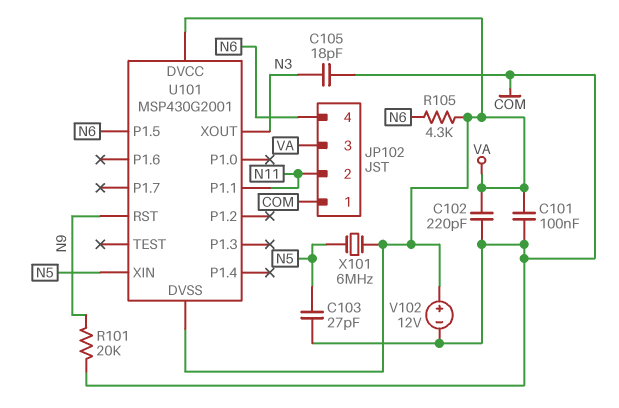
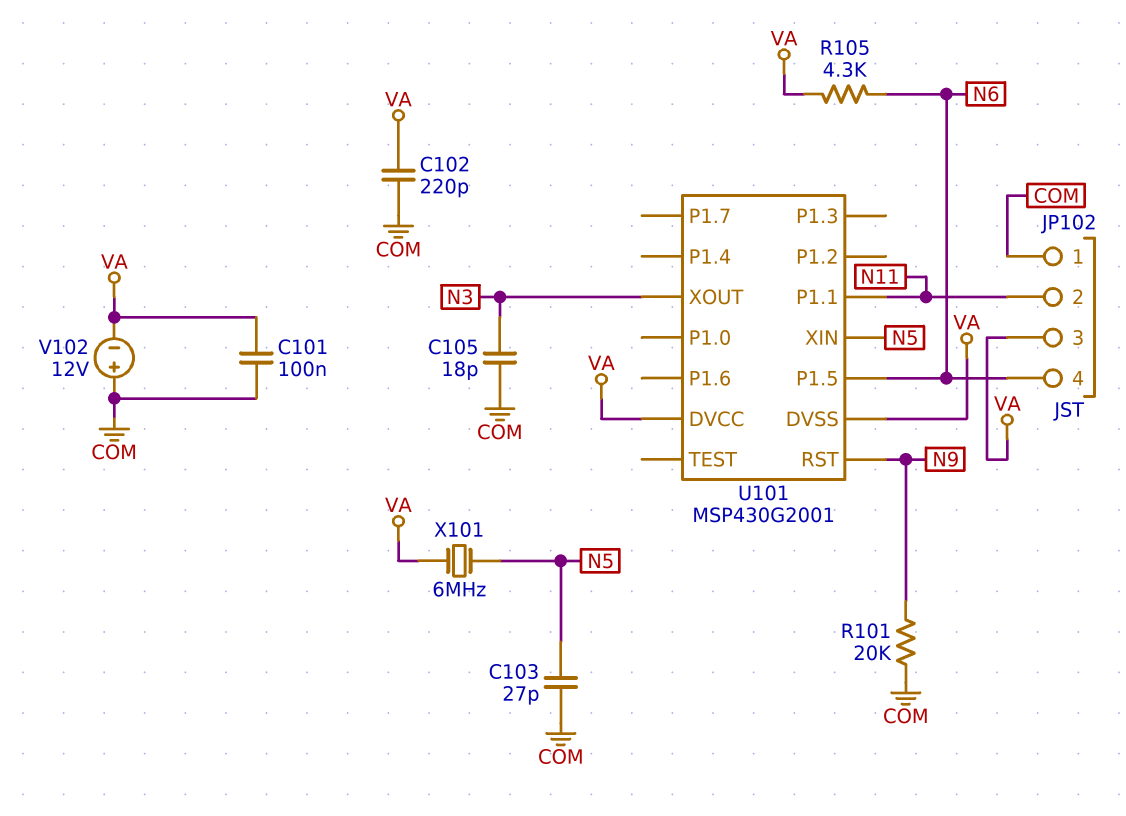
V102: 12V (plus VA, minus COM) -> 12V (plus COM, minus VA)

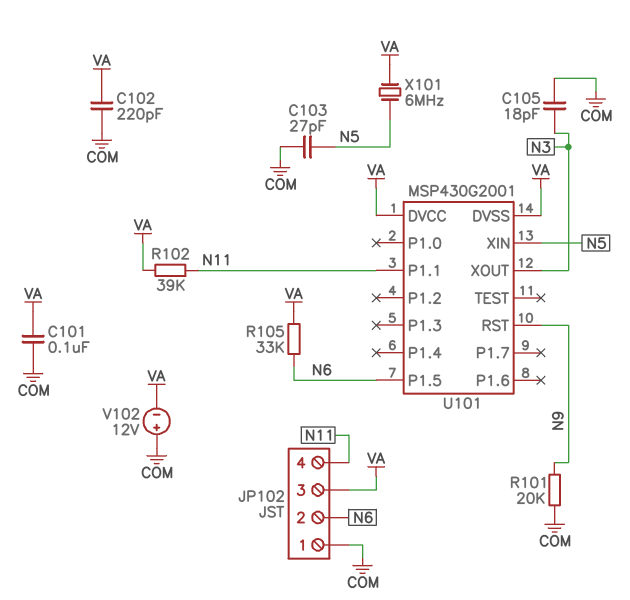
JP102 pin 2: N11 -> N6
JP102 pin 4: N6 -> N11
R102: none -> 39k (N11, VA)
R105: 4.3k (N6, VA) -> 33k (N6, VA)

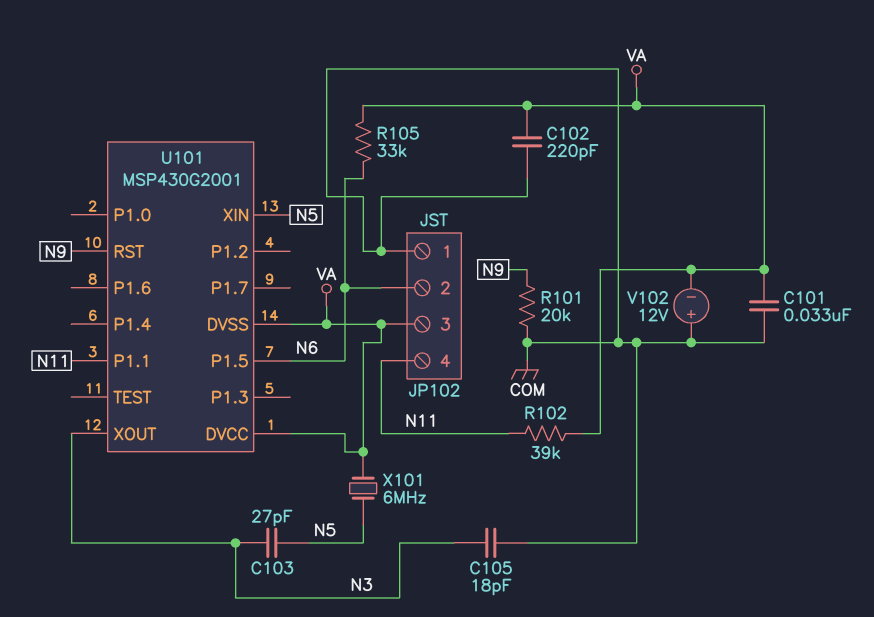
C101: 100nF (COM, VA) -> 33nF (COM, VA)
C103: 27pF (COM, N5) -> 27pF (N3, N5)

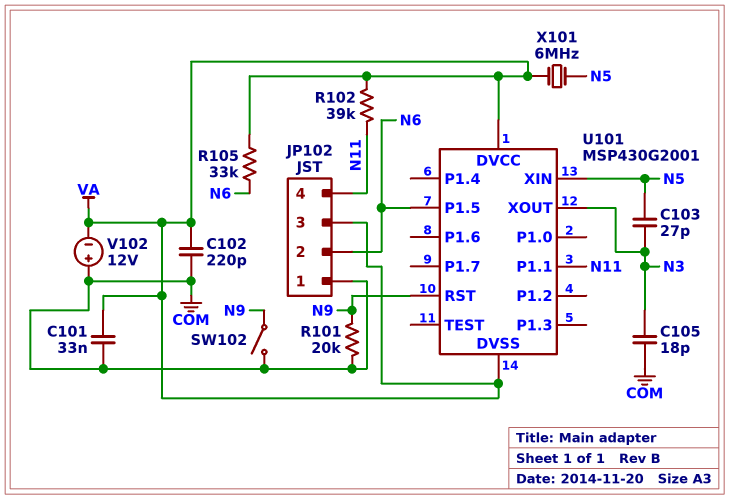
SW102: none -> switch (COM, N9)

